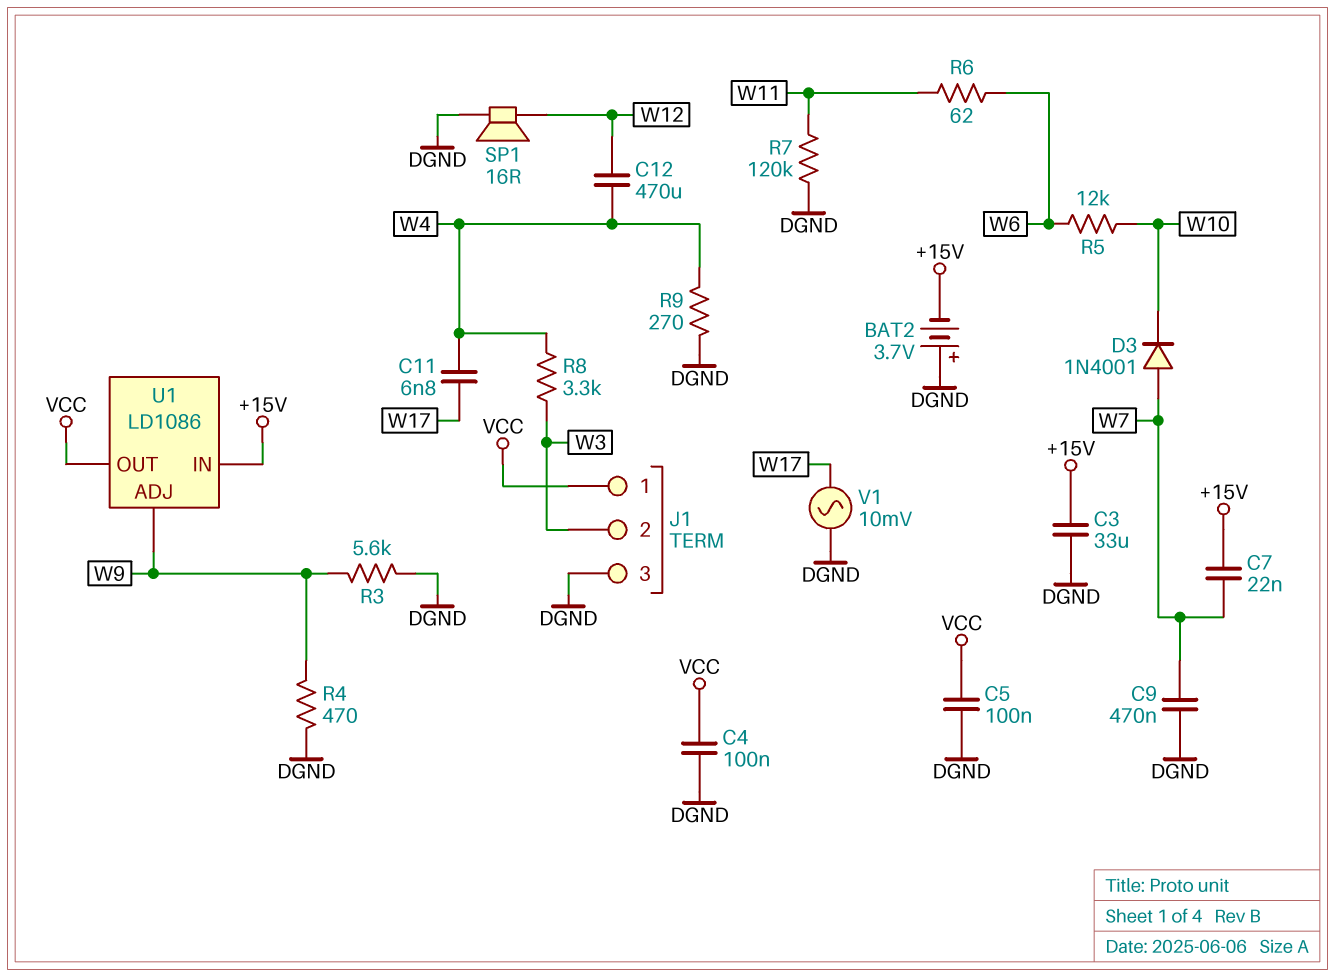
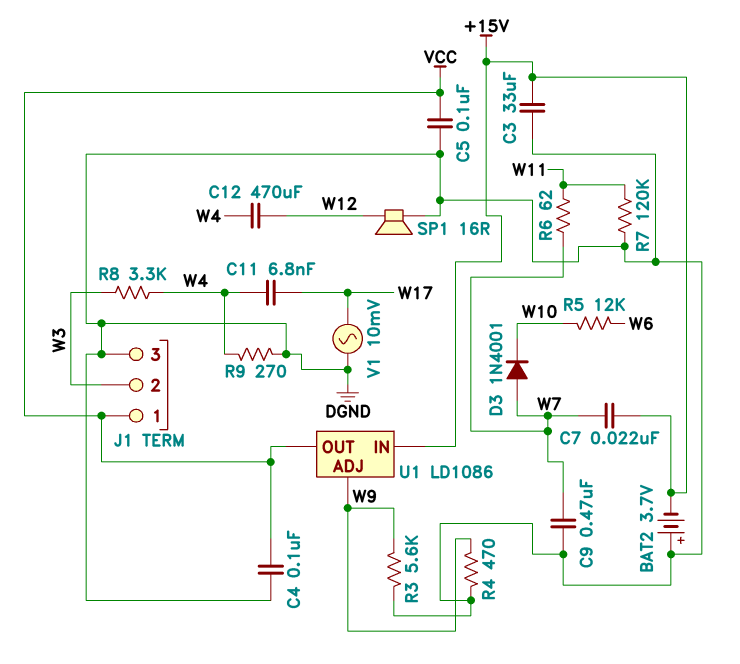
R6: 62 (W6, W11) -> 62 (W7, W11)

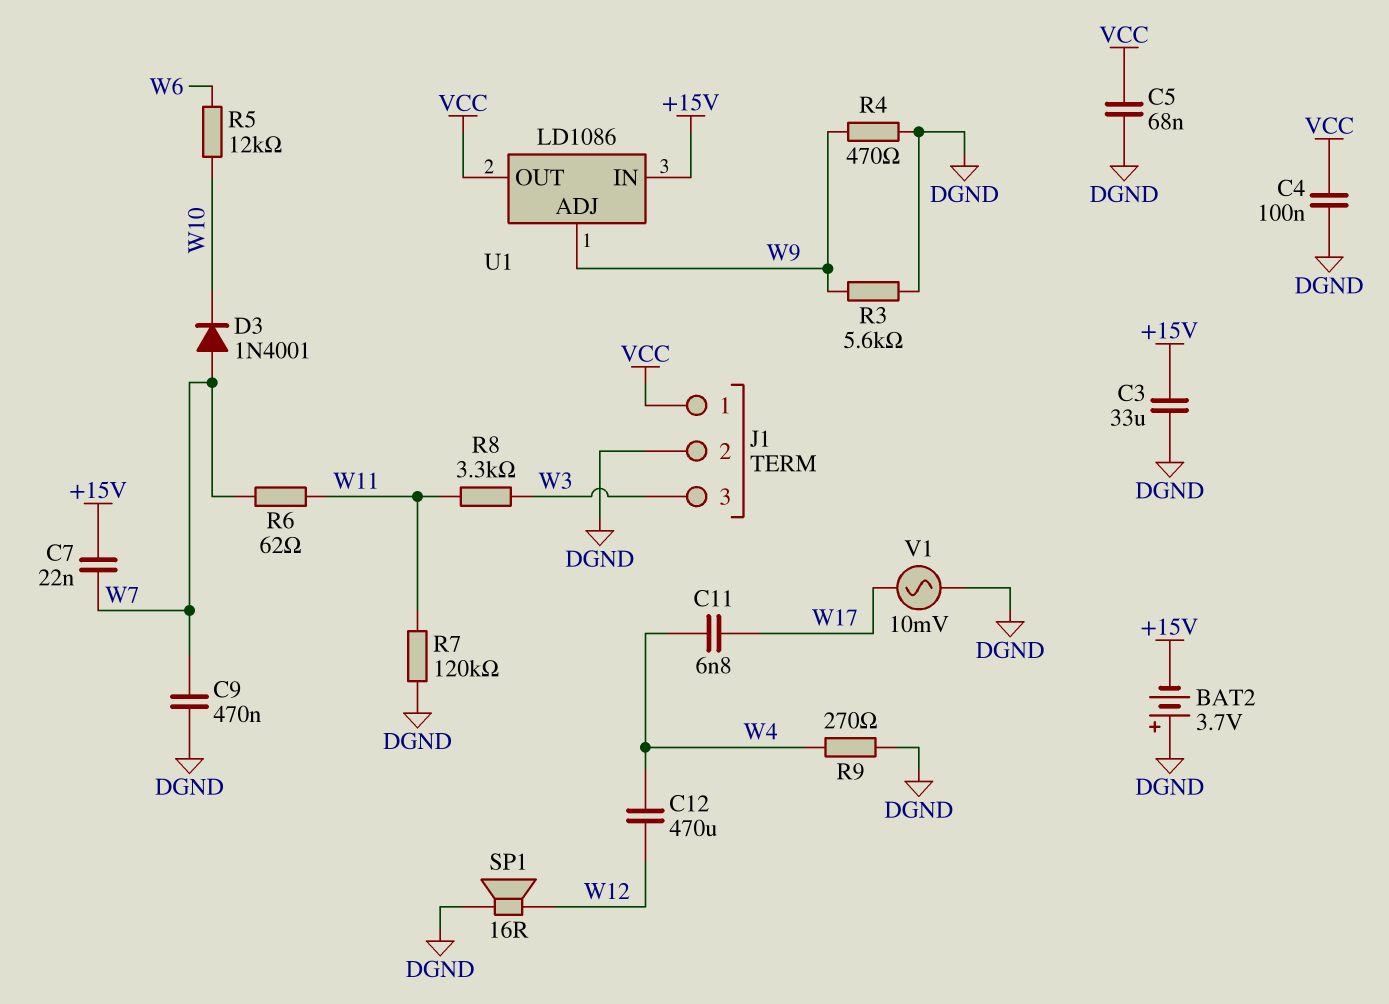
C5: 100nF (DGND, VCC) -> 68nF (DGND, VCC)
J1 pin 2: W3 -> DGND
J1 pin 3: DGND -> W3
R8: 3.3k (W3, W4) -> 3.3k (W3, W11)

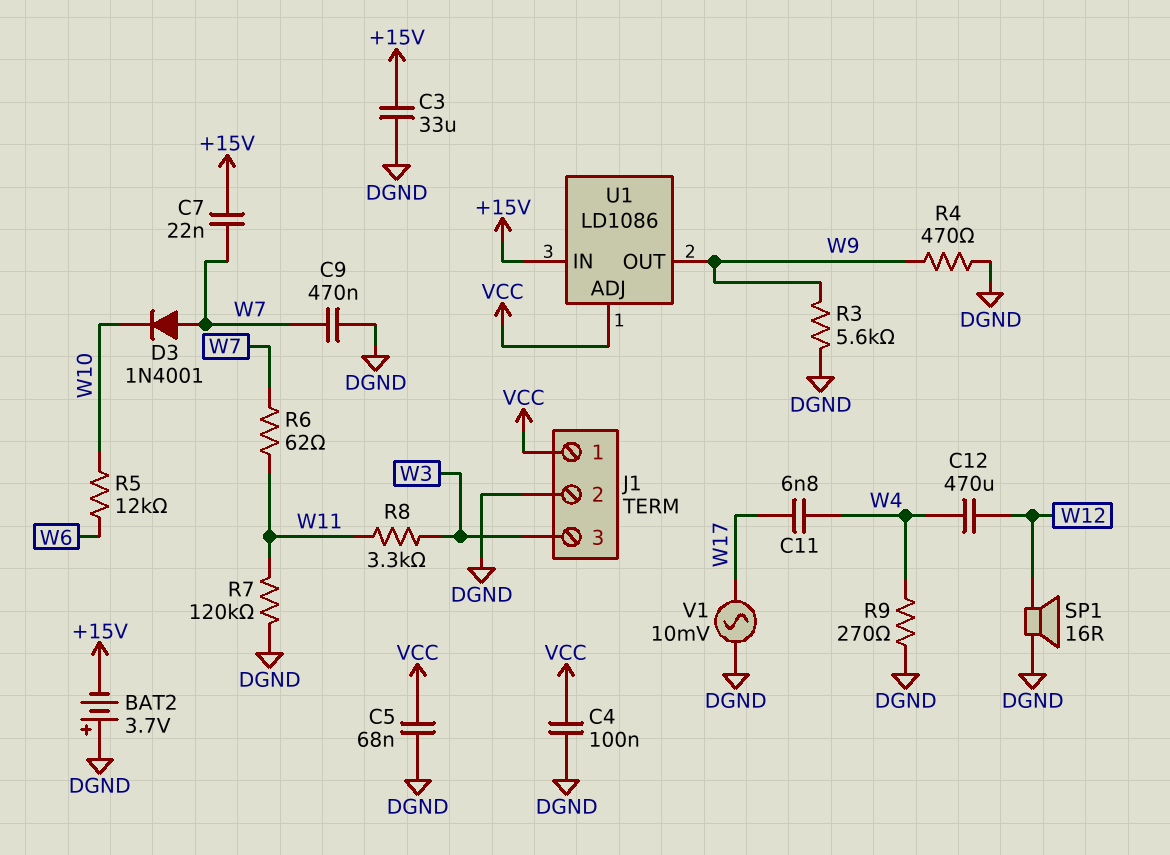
U1 pin ADJ: W9 -> VCC
U1 pin OUT: VCC -> W9

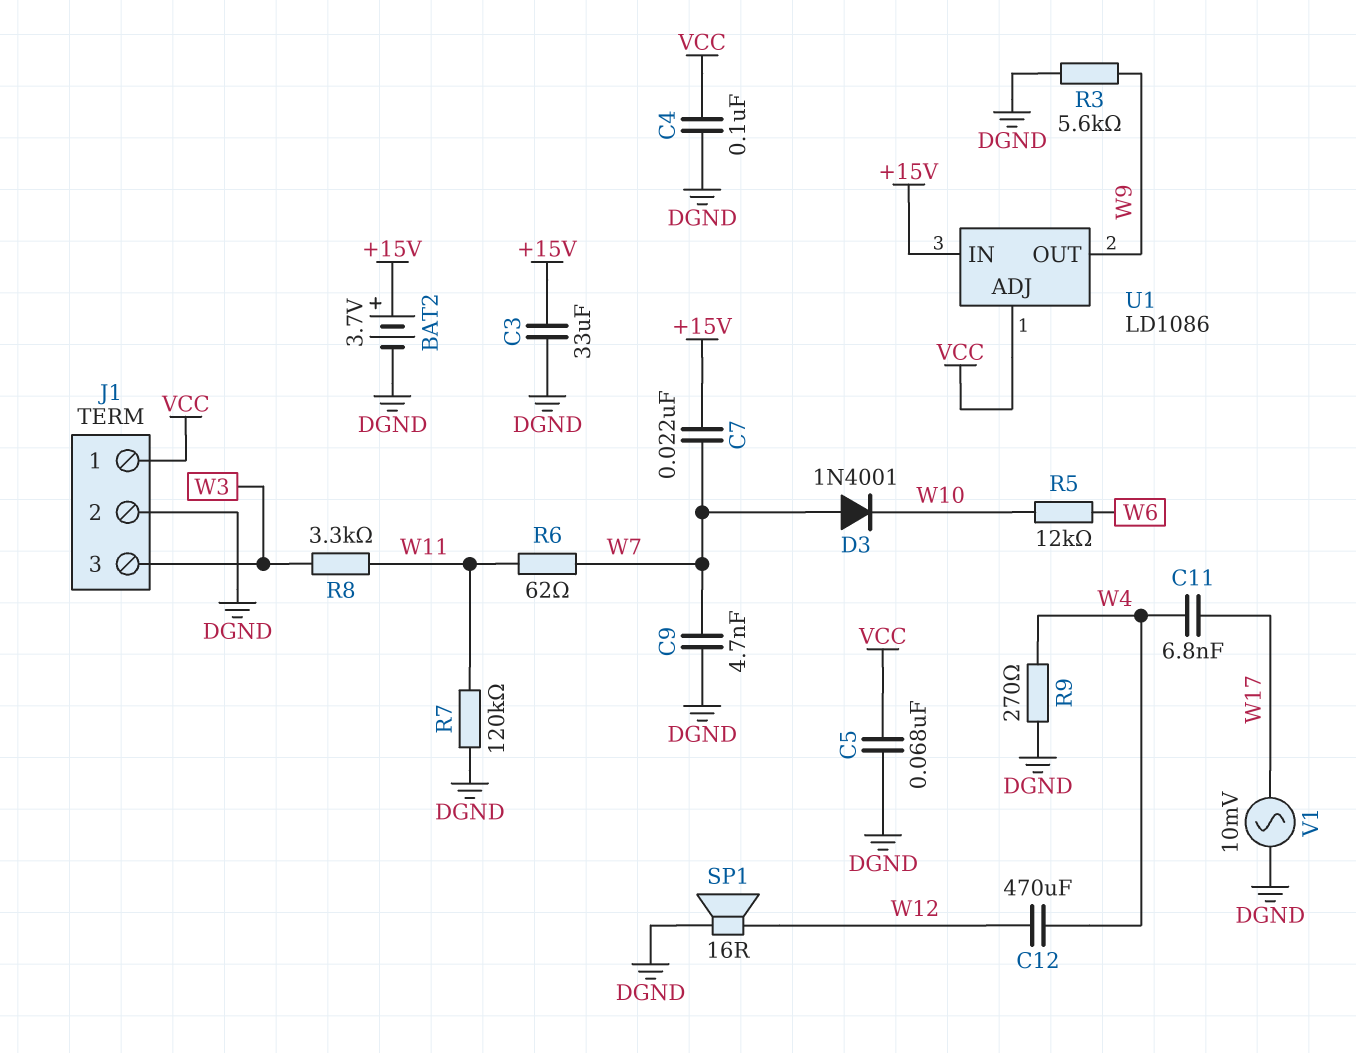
BAT2: 3.7V (plus DGND, minus +15V) -> 3.7V (plus +15V, minus DGND)
C9: 470nF (DGND, W7) -> 4.7nF (DGND, W7)
R4: 470 (DGND, W9) -> none

